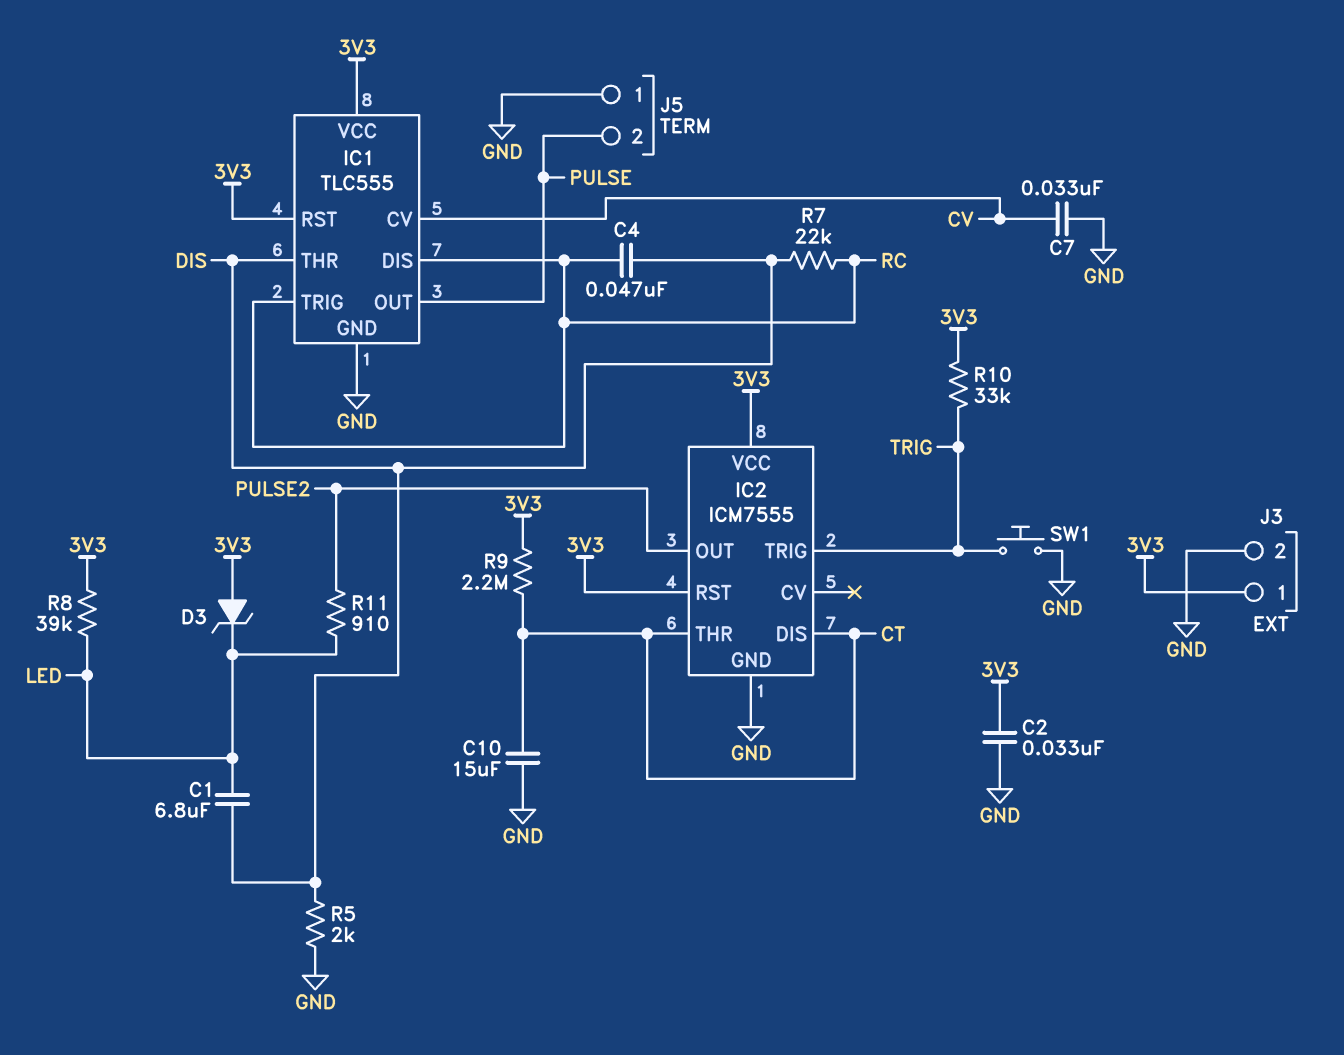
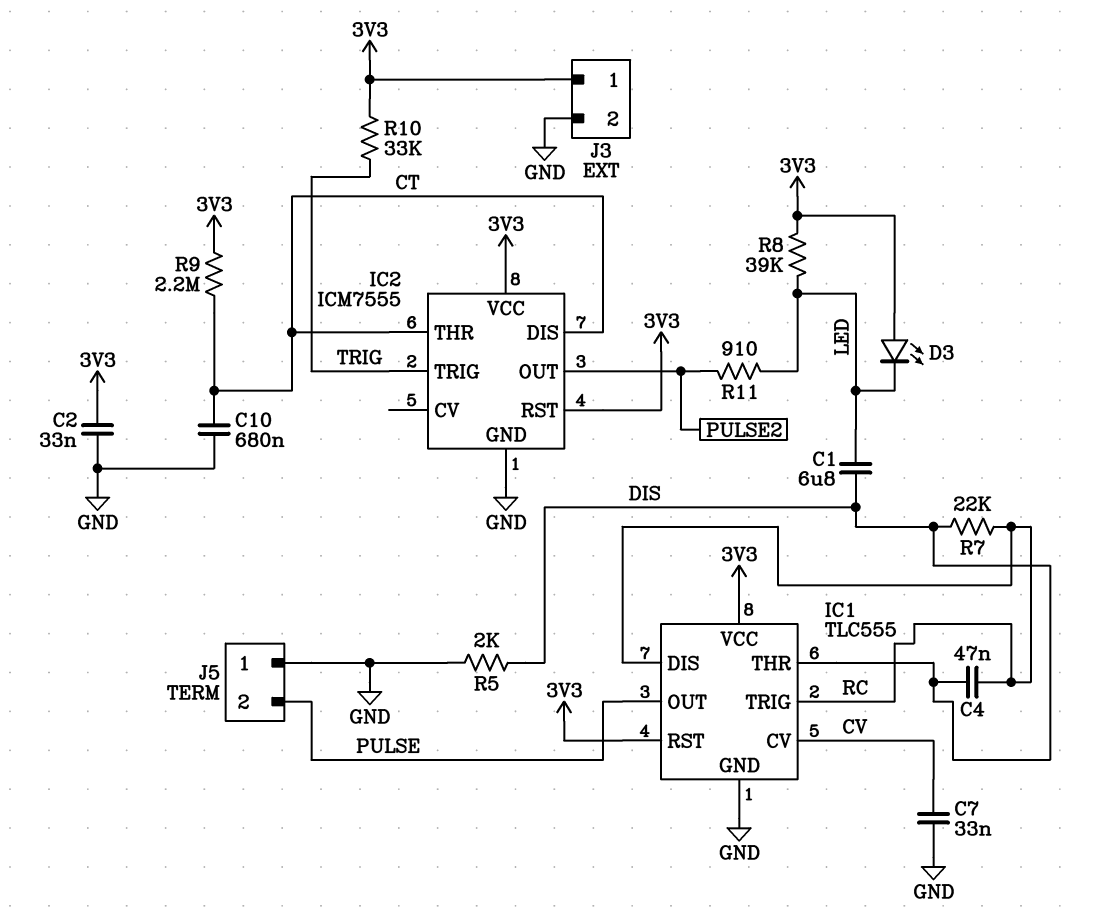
C10: 15uF (CT, GND) -> 680nF (CT, GND)
D3: zener (A 3V3, K LED) -> LED (A 3V3, K LED)
SW1: button (GND, TRIG) -> none

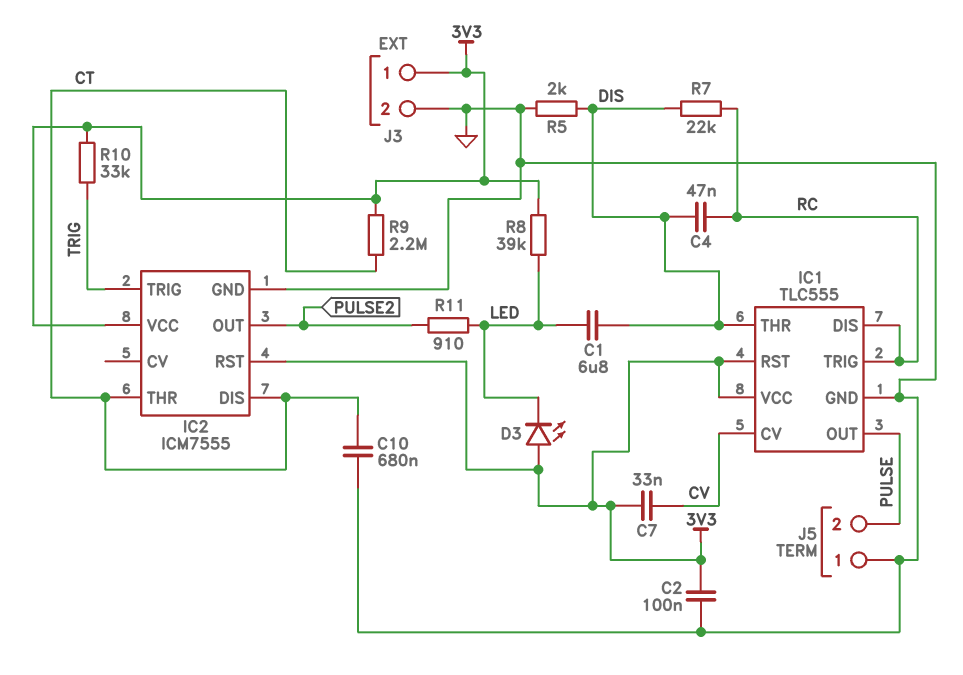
C2: 33nF (3V3, GND) -> 100nF (3V3, GND)
C7: 33nF (CV, GND) -> 33nF (3V3, CV)

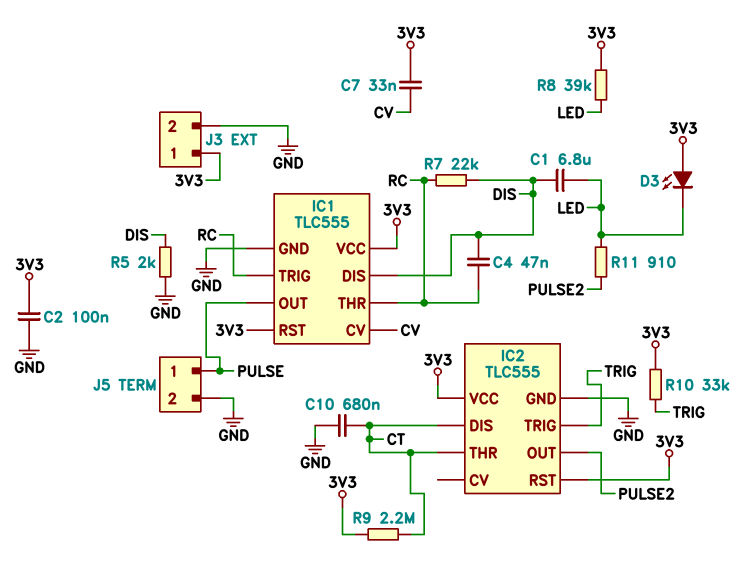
IC1 pin DIS: RC -> DIS
IC1 pin THR: DIS -> RC
IC2: ICM7555 -> TLC555
J5 pin 1: GND -> PULSE
J5 pin 2: PULSE -> GND

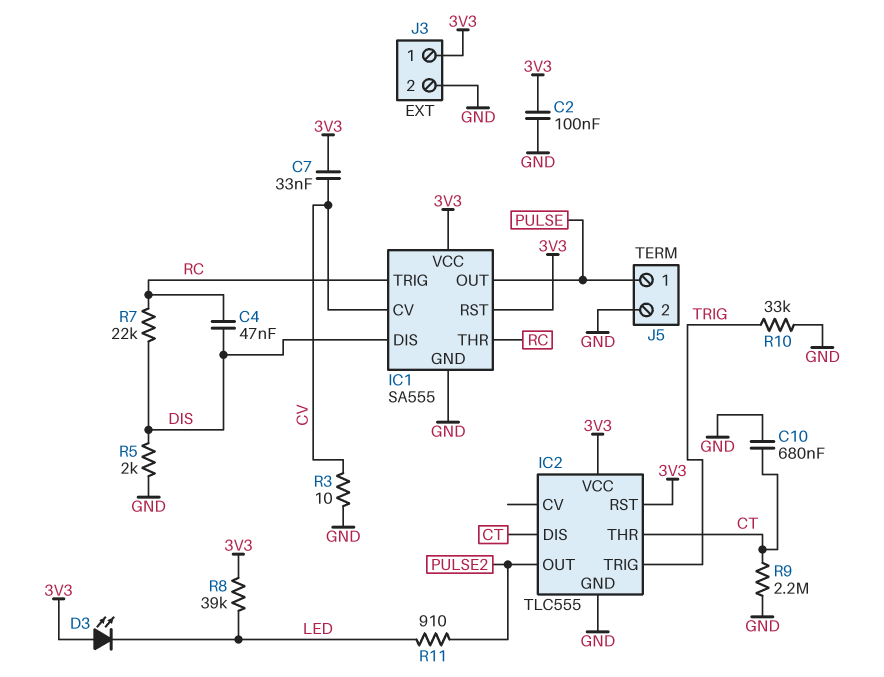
C1: 6.8uF (DIS, LED) -> none
IC1: TLC555 -> SA555
R3: none -> 10 (CV, GND)
R9: 2.2M (3V3, CT) -> 2.2M (CT, GND)
R10: 33k (3V3, TRIG) -> 33k (GND, TRIG)

